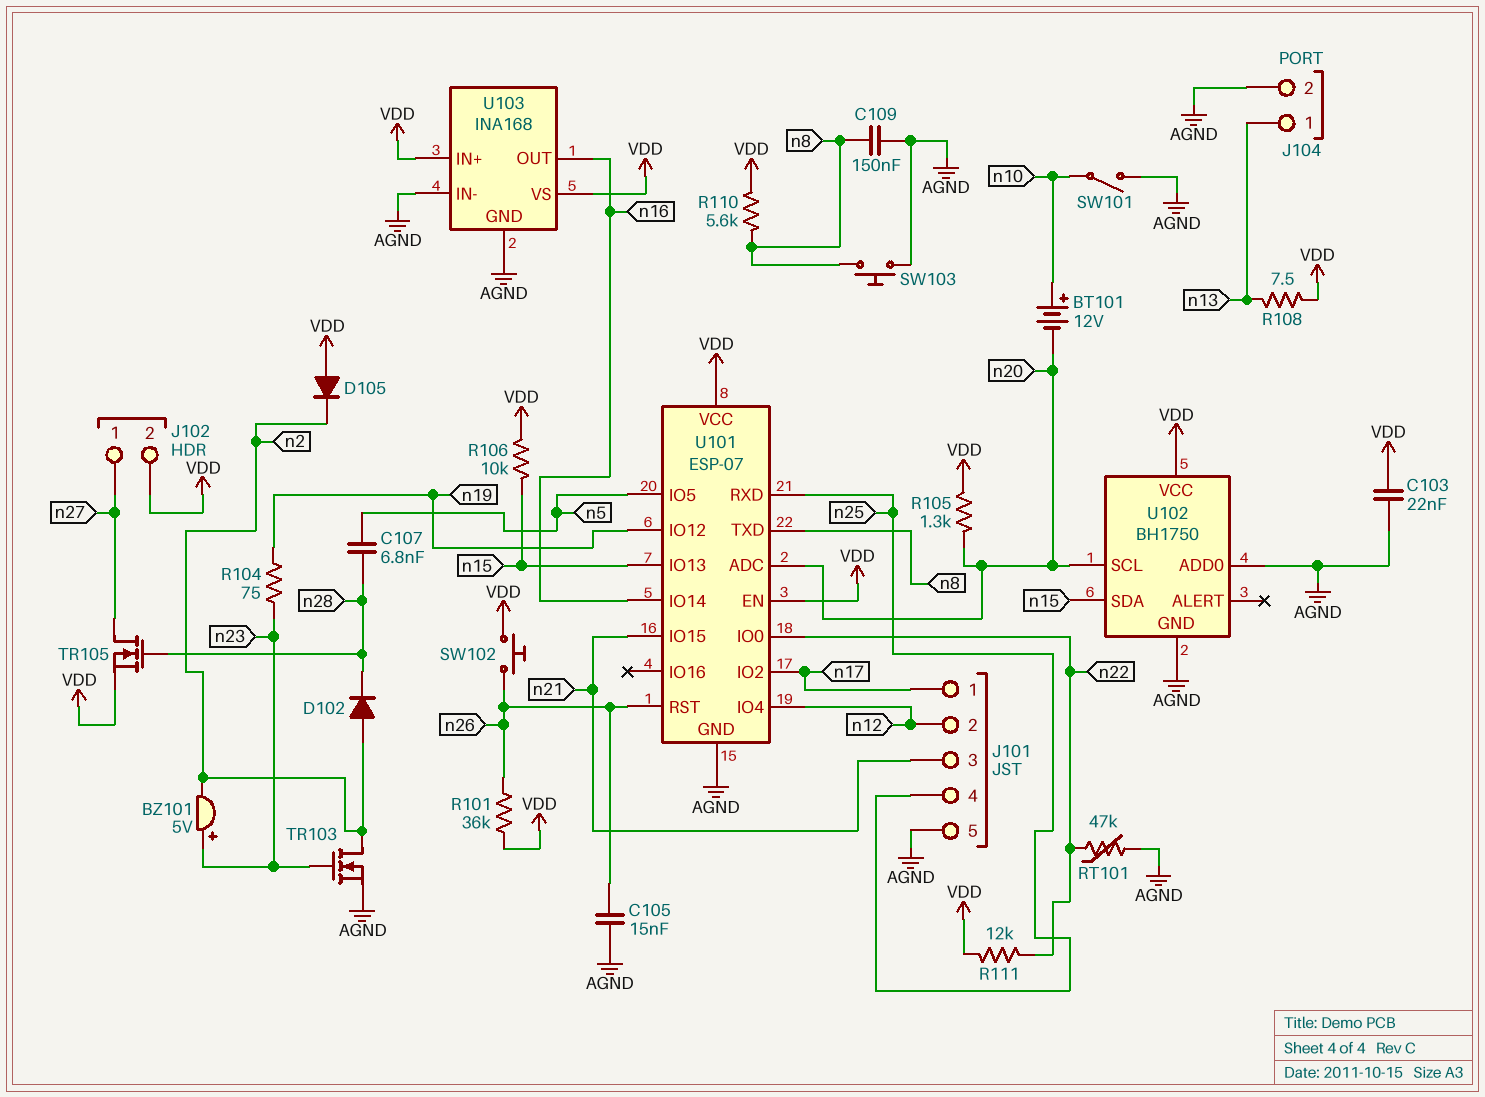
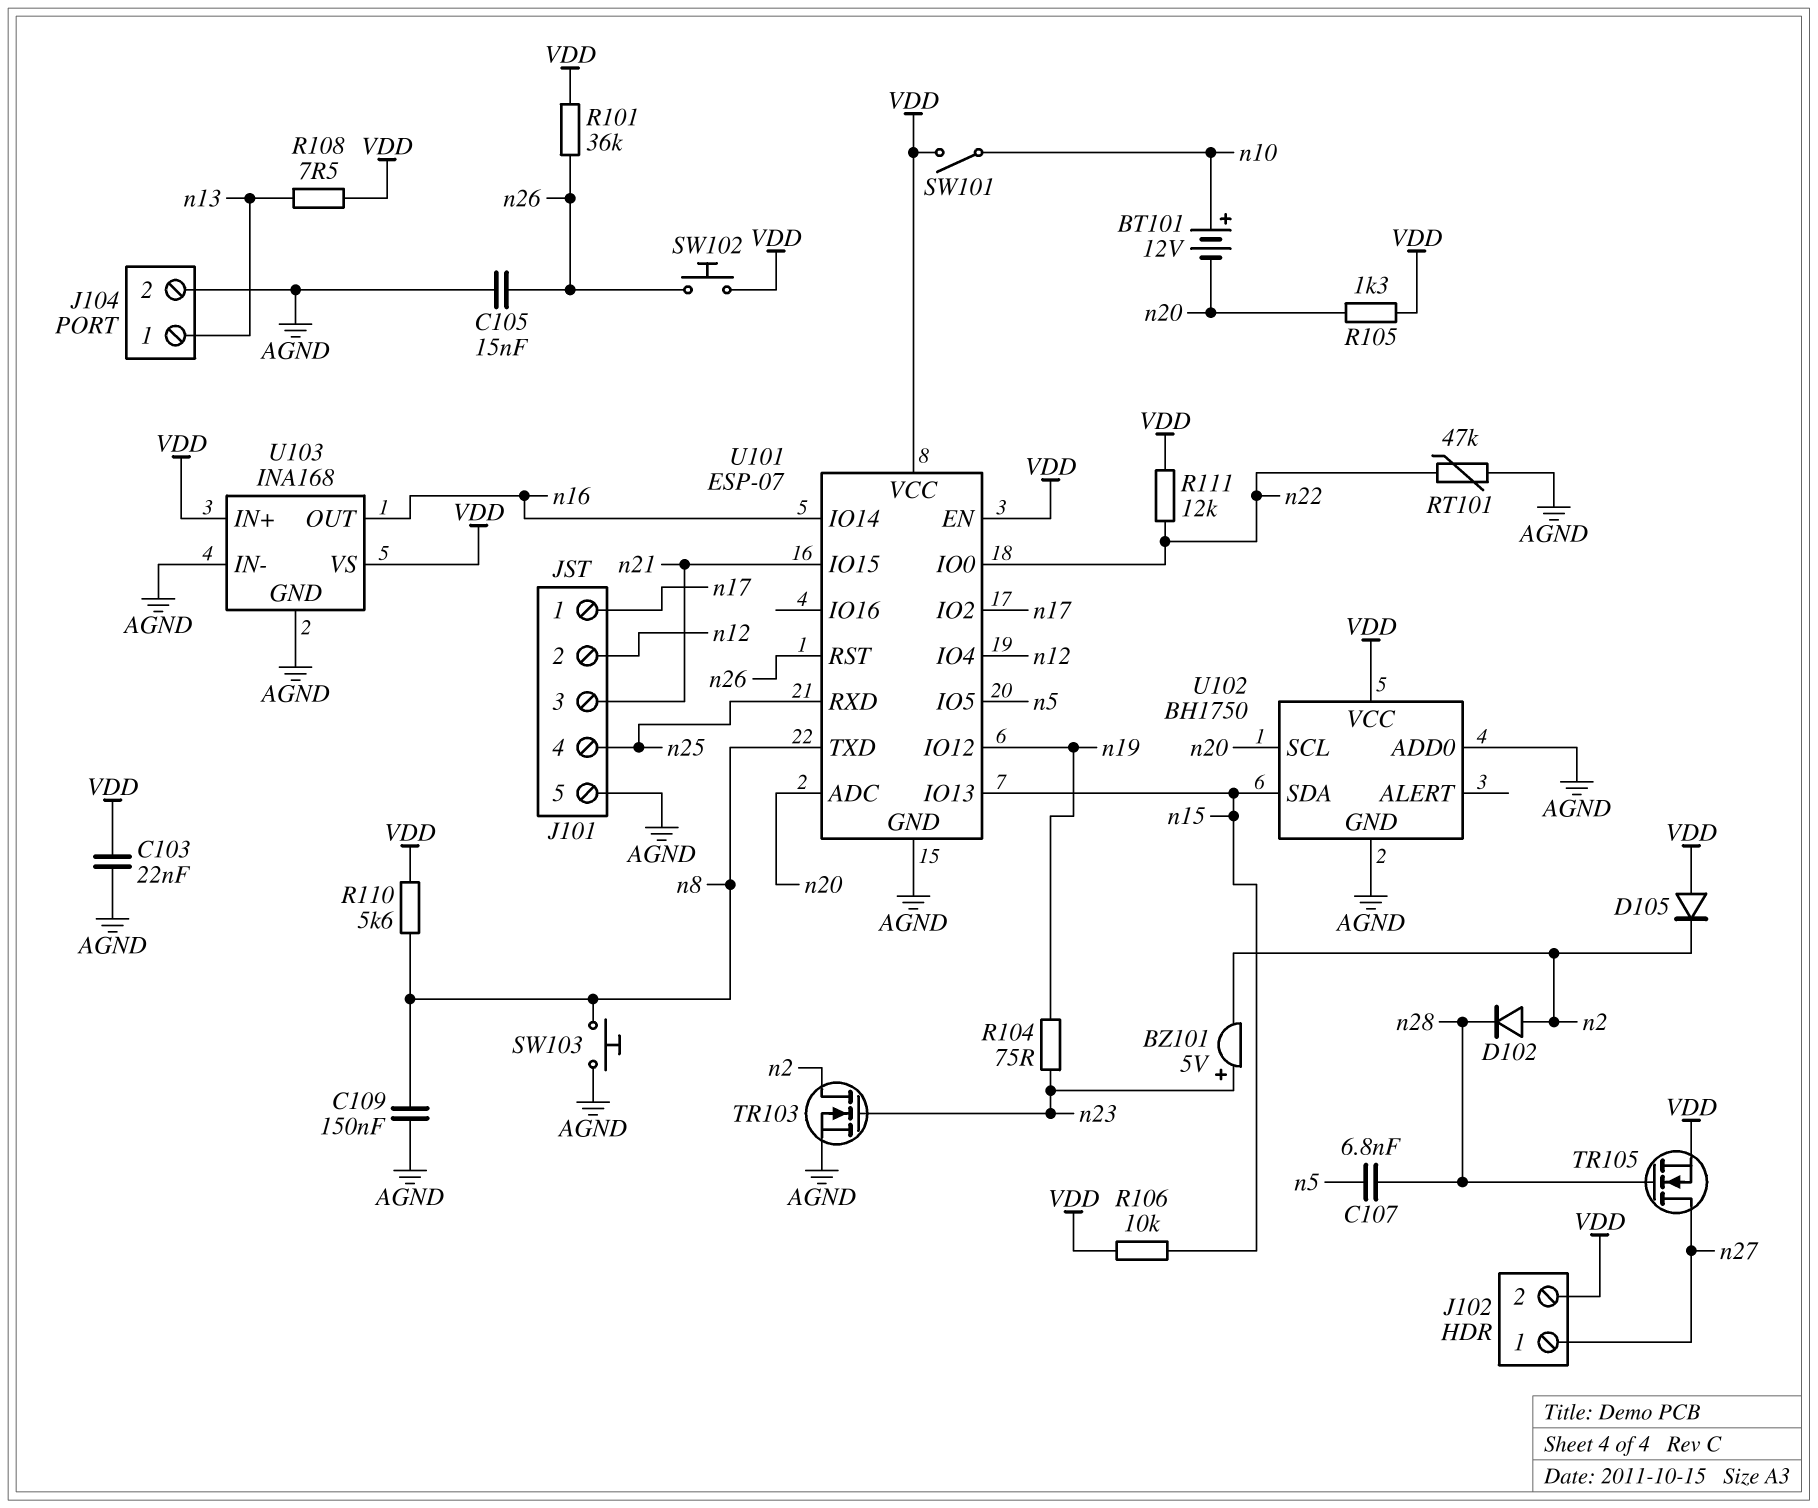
SW101: switch (AGND, n10) -> switch (VDD, n10)

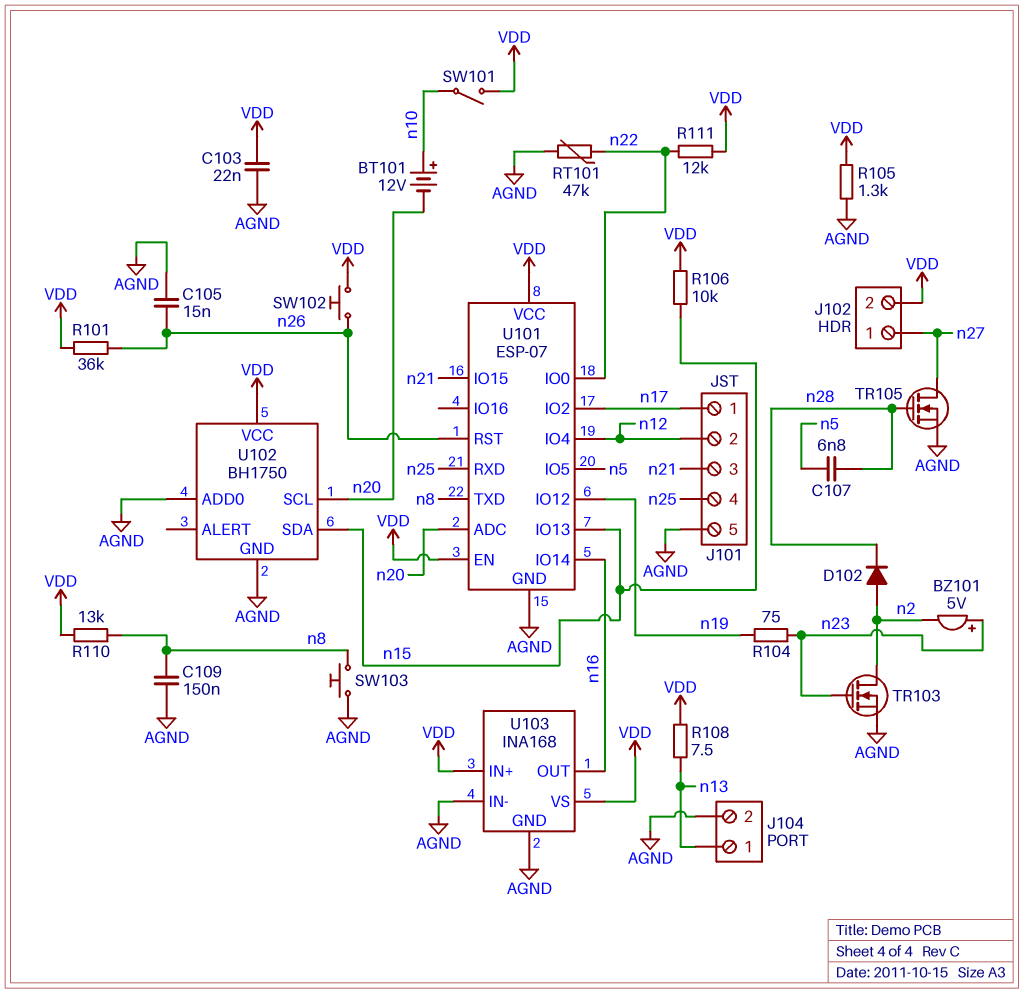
D105: diode (A VDD, K n2) -> none
R105: 1.3k (VDD, n20) -> 1.3k (AGND, VDD)
R110: 5.6k (VDD, n8) -> 13k (VDD, n8)
TR105: NMOS (G n28, D n27, S VDD) -> NMOS (G n28, D n27, S AGND)

